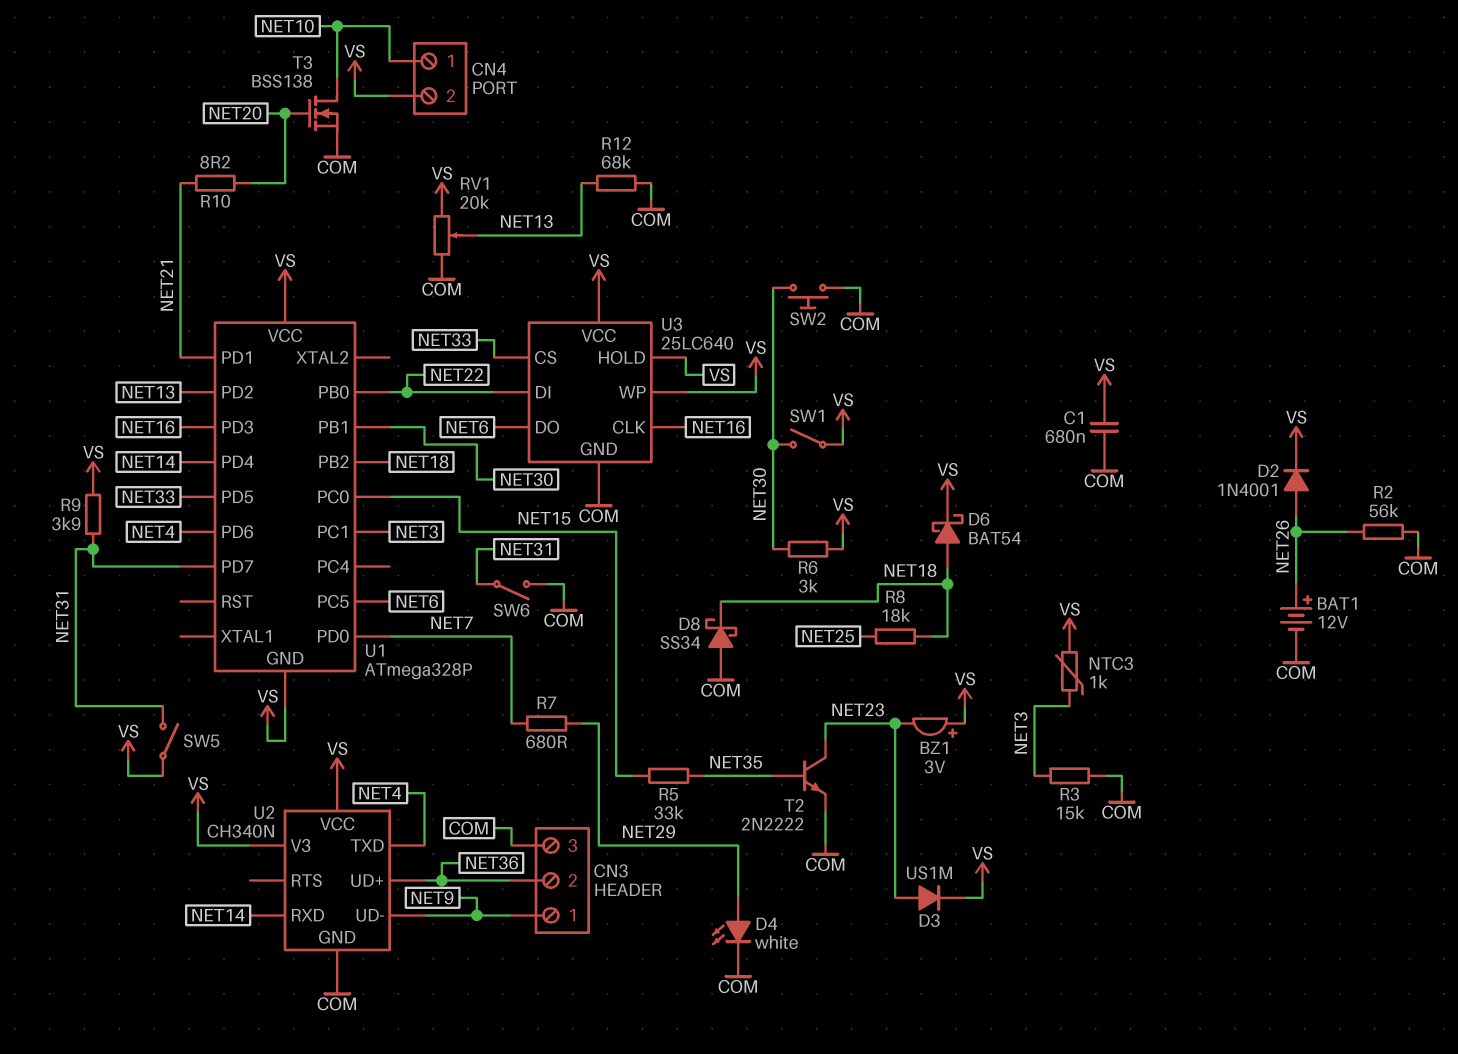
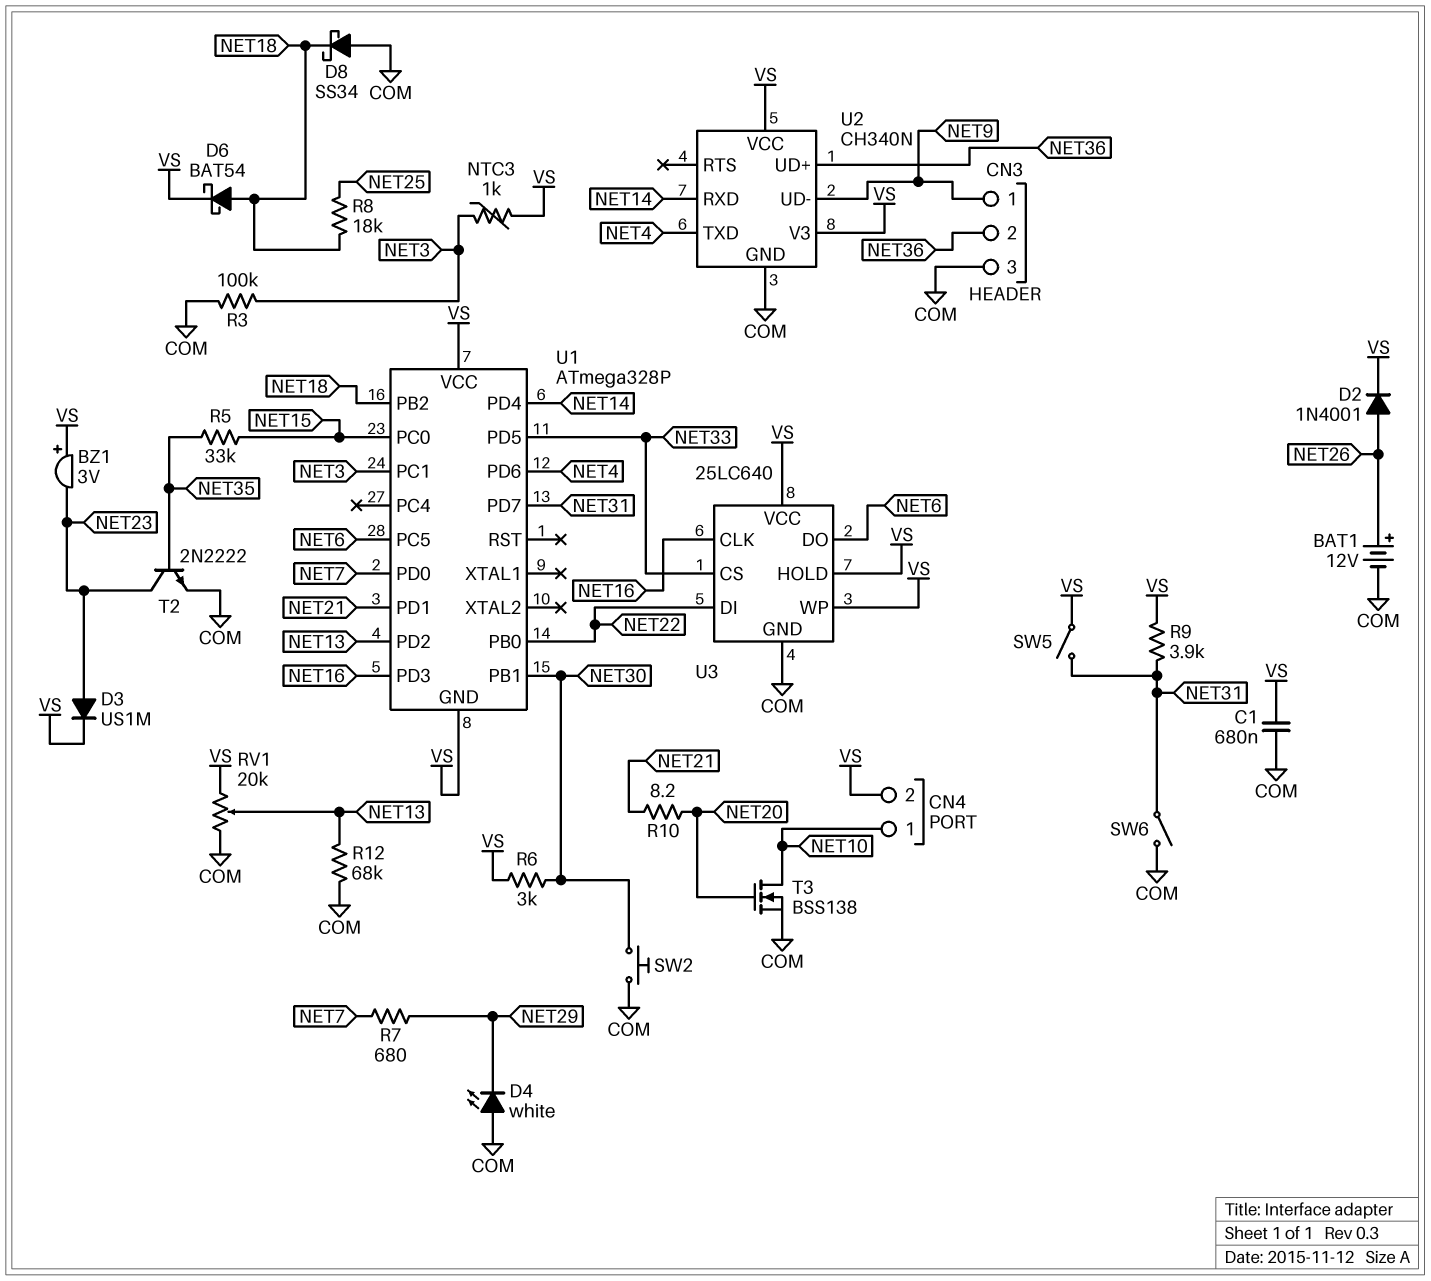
D4: LED white (A NET29, K COM) -> LED white (A COM, K NET29)
R2: 56k (COM, NET26) -> none
R3: 15k (COM, NET3) -> 100k (COM, NET3)
SW1: switch (NET30, VS) -> none

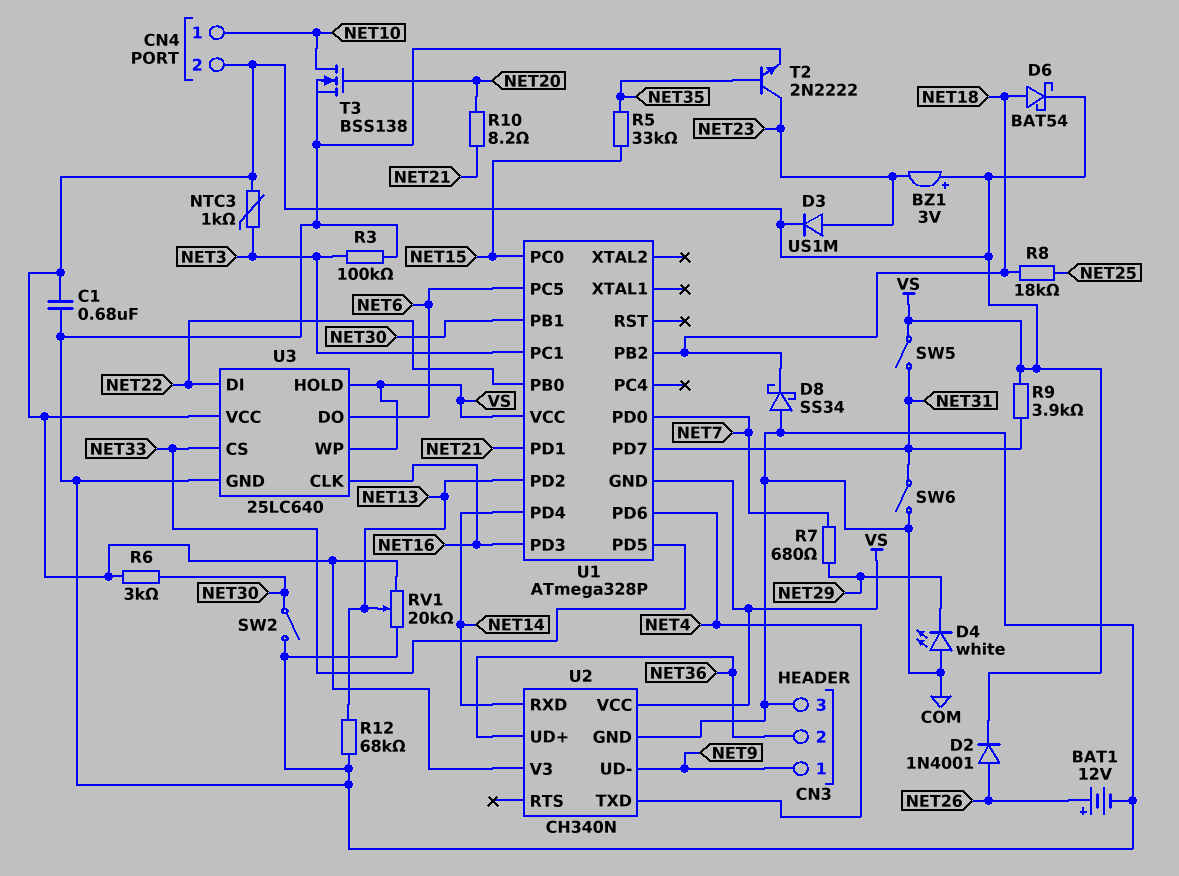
SW2: button (COM, NET30) -> switch (COM, NET30)

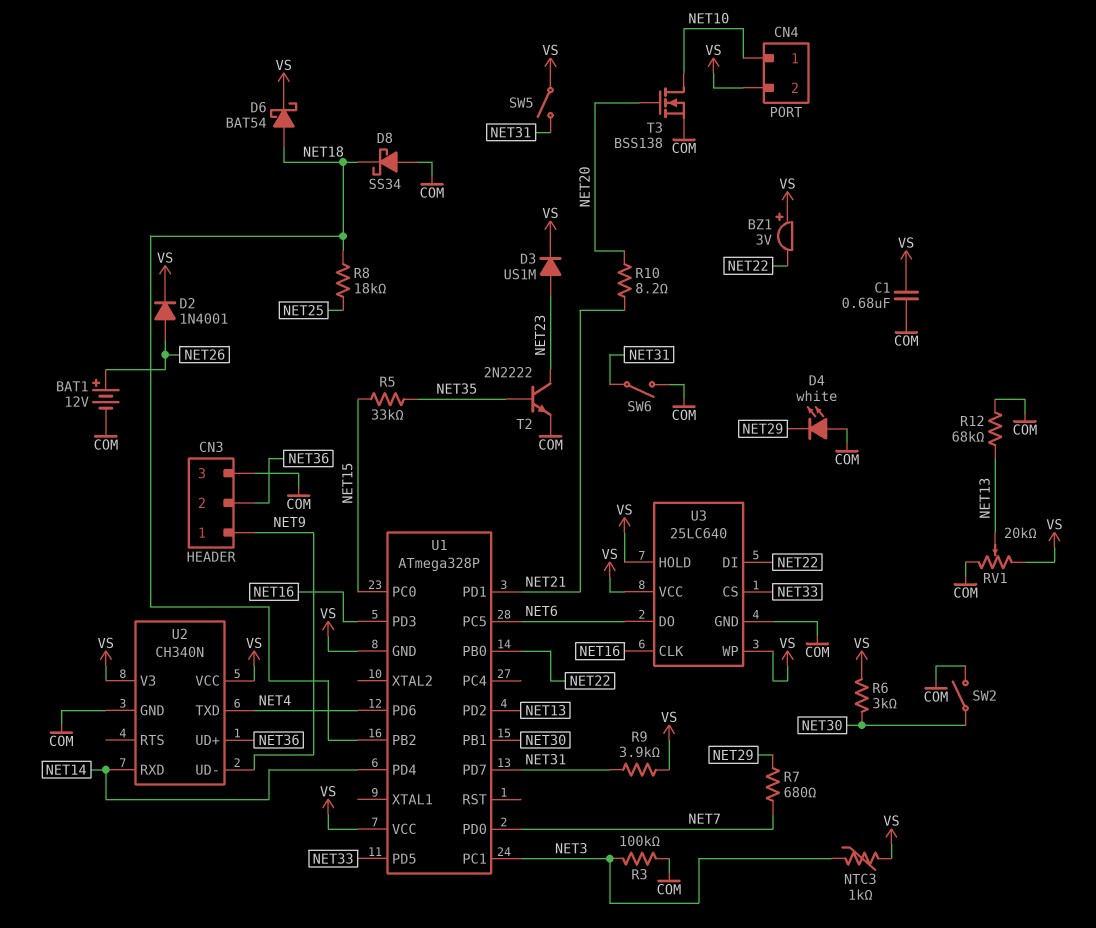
BZ1: buzzer 3V (plus VS, minus NET23) -> buzzer 3V (plus VS, minus NET22)

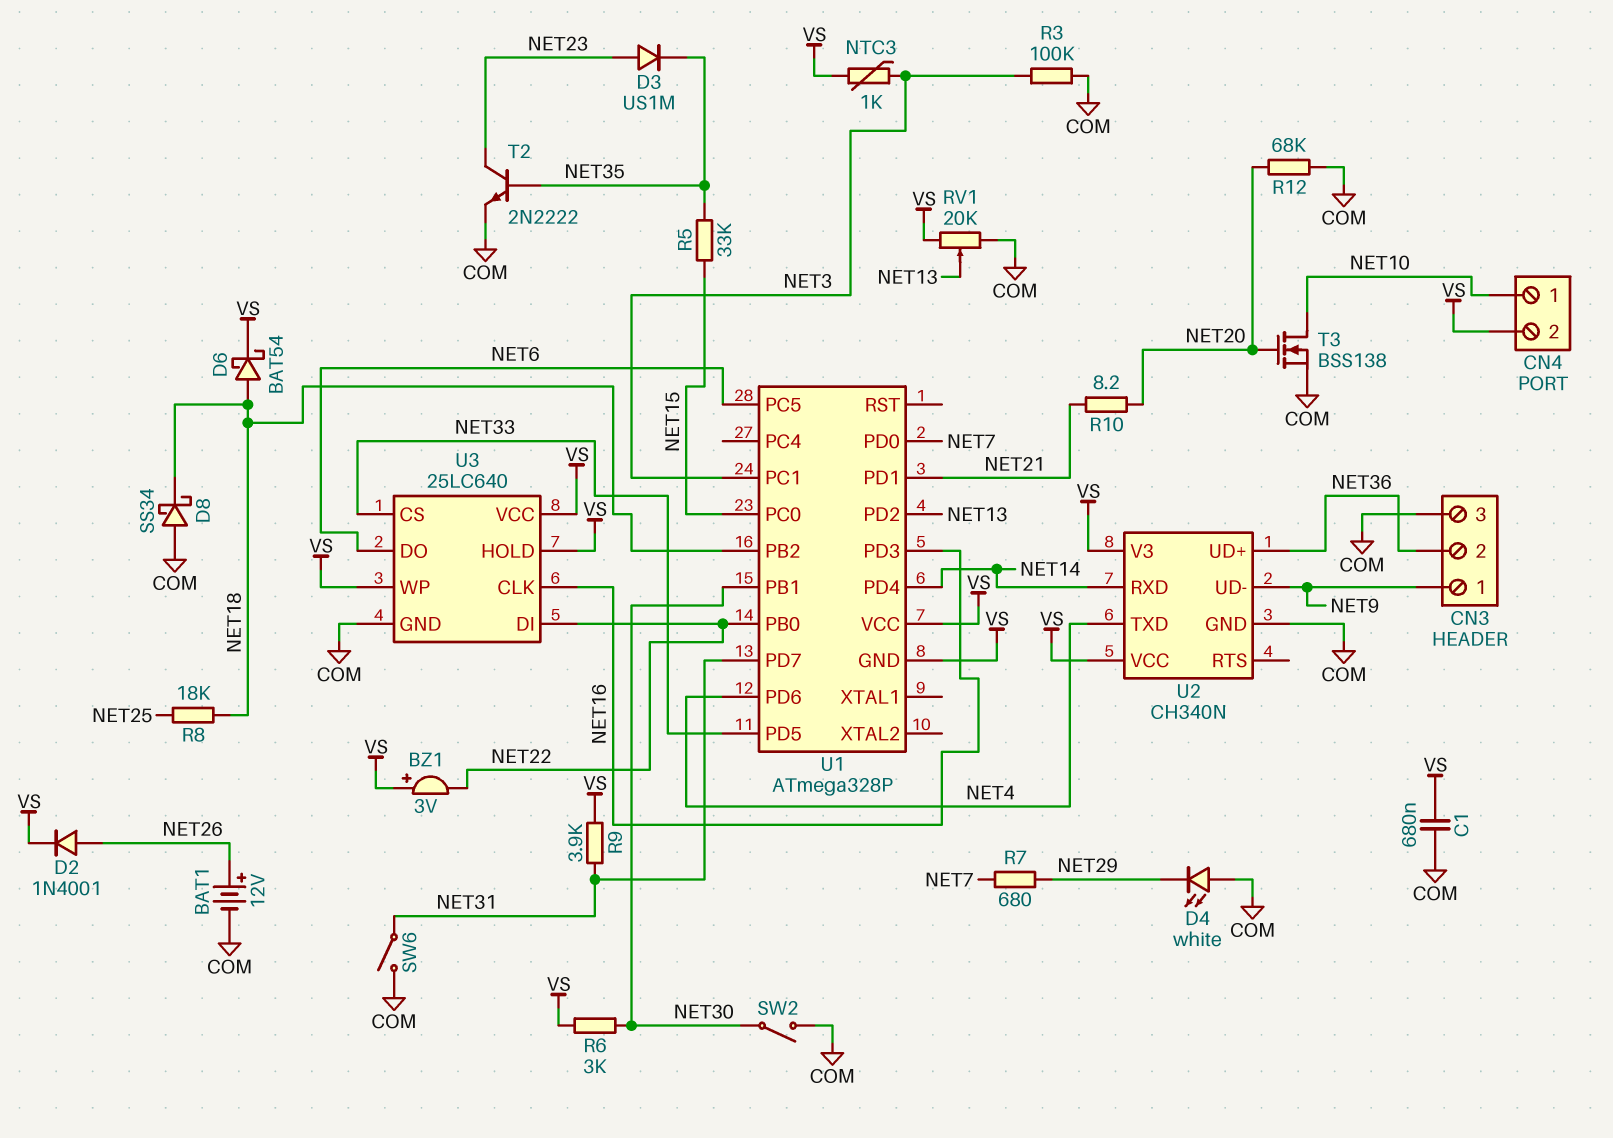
D3: diode US1M (A NET23, K VS) -> diode US1M (A NET23, K NET35)
R12: 68k (COM, NET13) -> 68k (COM, NET20)
SW5: switch (NET31, VS) -> none

